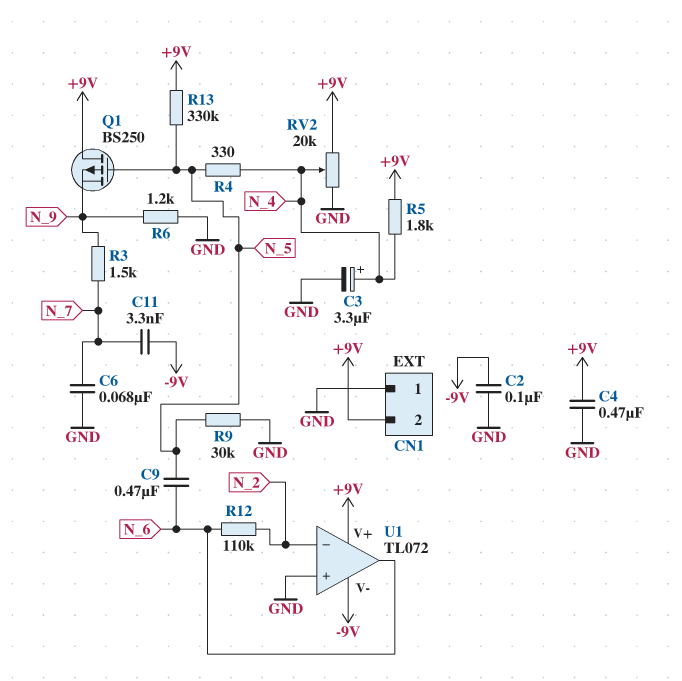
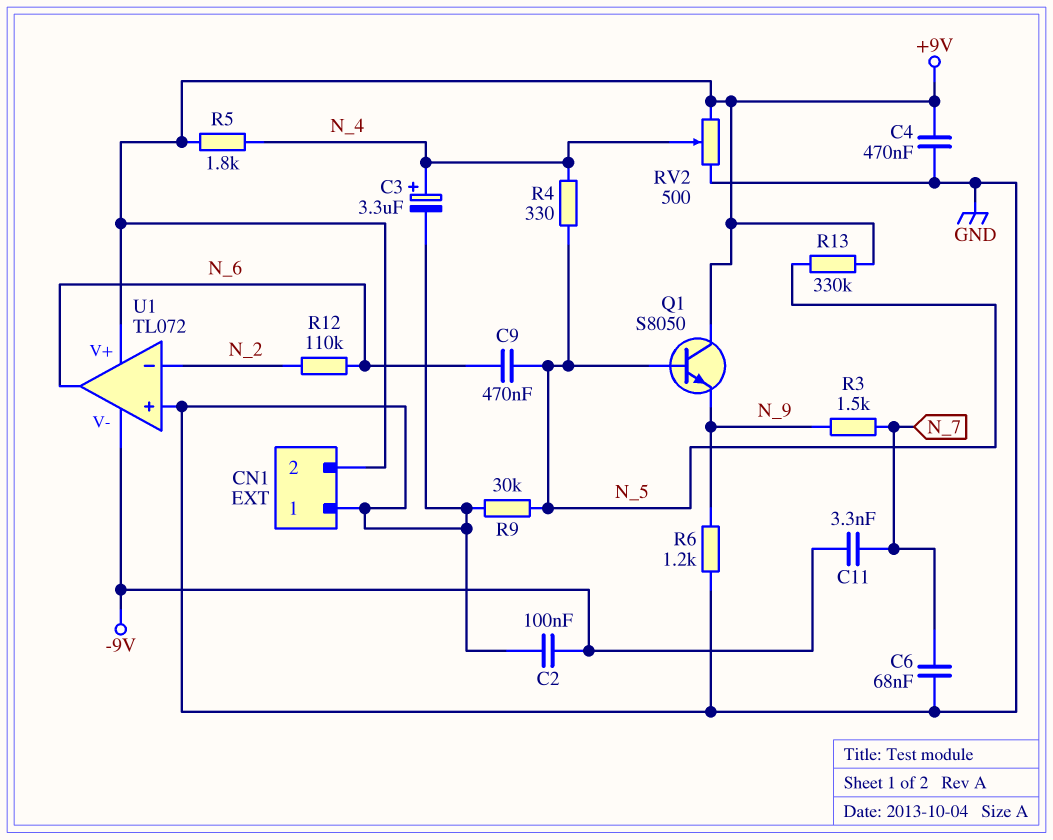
Q1: PMOS BS250 (G N_5, D +9V, S N_9) -> NPN S8050 (B N_5, C +9V, E N_9)
RV2: 20k (+9V, GND, wiper N_4) -> 500 (+9V, GND, wiper N_4)

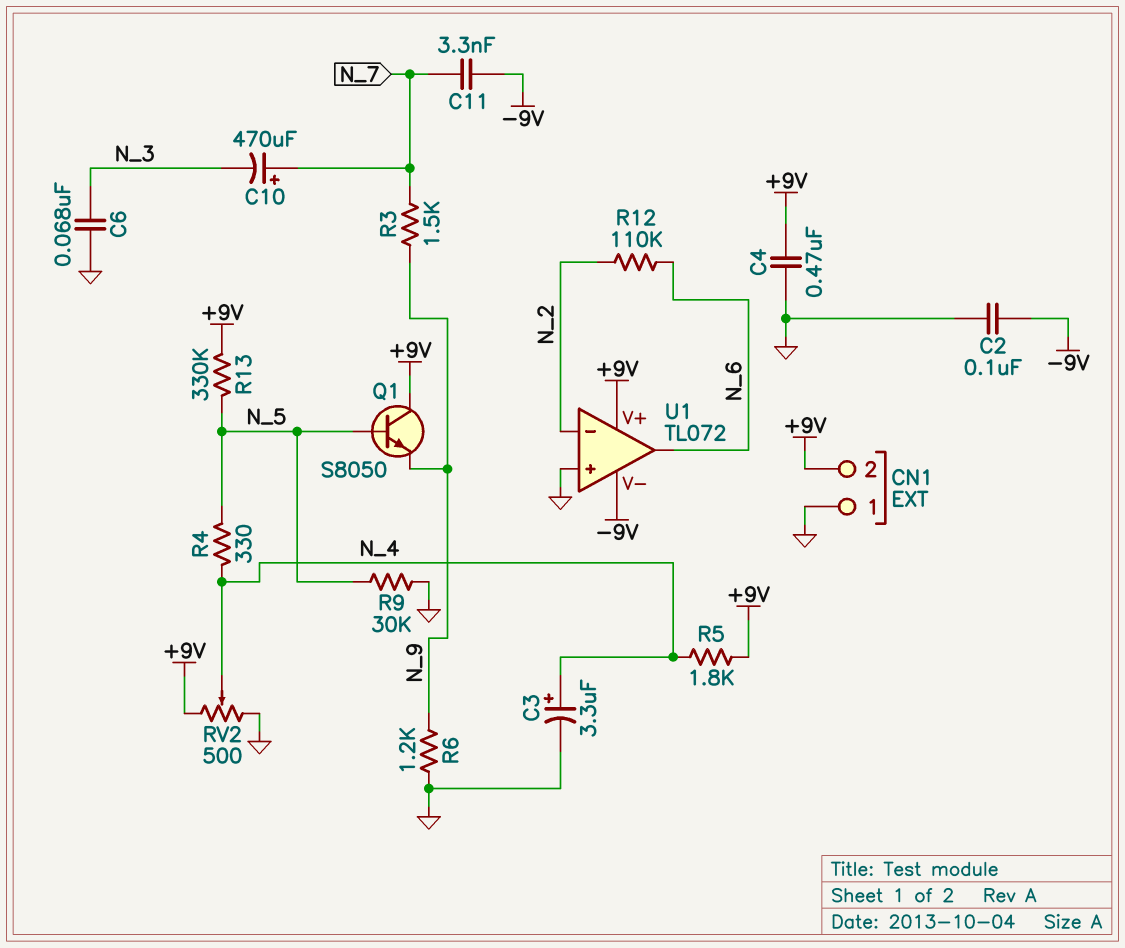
C6: 68nF (GND, N_7) -> 68nF (GND, N_3)
C9: 470nF (N_5, N_6) -> none
C10: none -> 470uF (plus N_7, minus N_3)

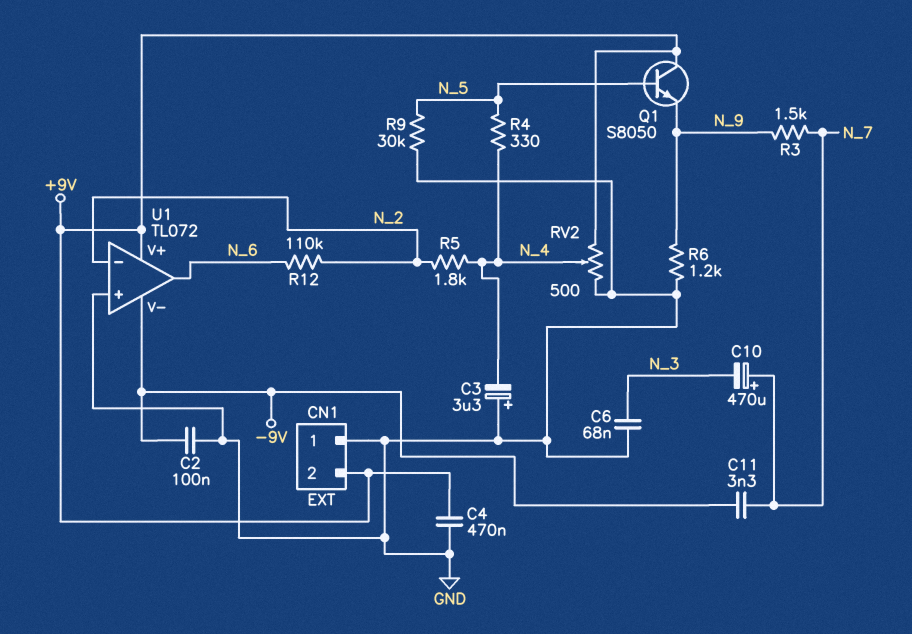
C3: 3.3uF (plus N_4, minus GND) -> 3.3uF (plus GND, minus N_4)
R5: 1.8k (+9V, N_4) -> 1.8k (N_2, N_4)
R13: 330k (+9V, N_5) -> none

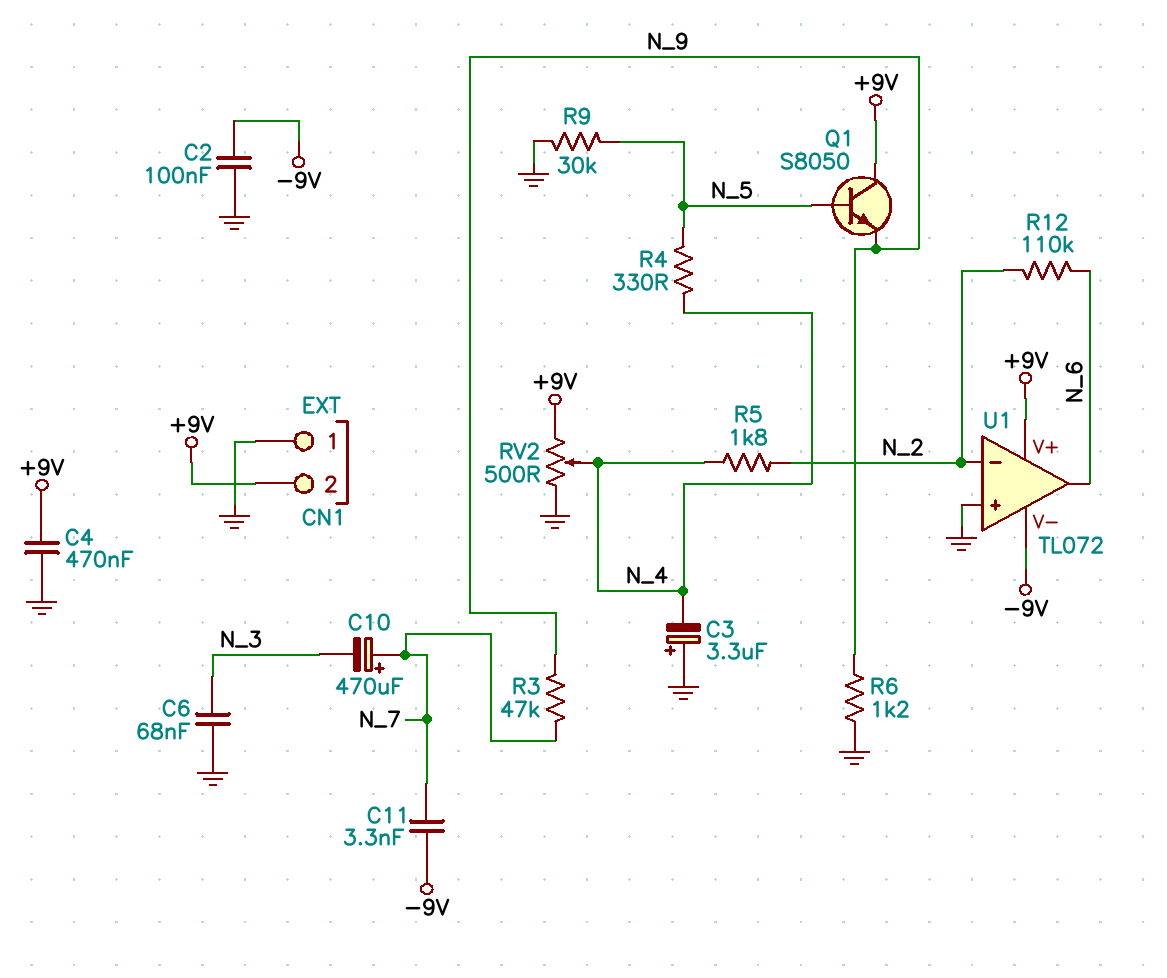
R3: 1.5k (N_7, N_9) -> 47k (N_7, N_9)

